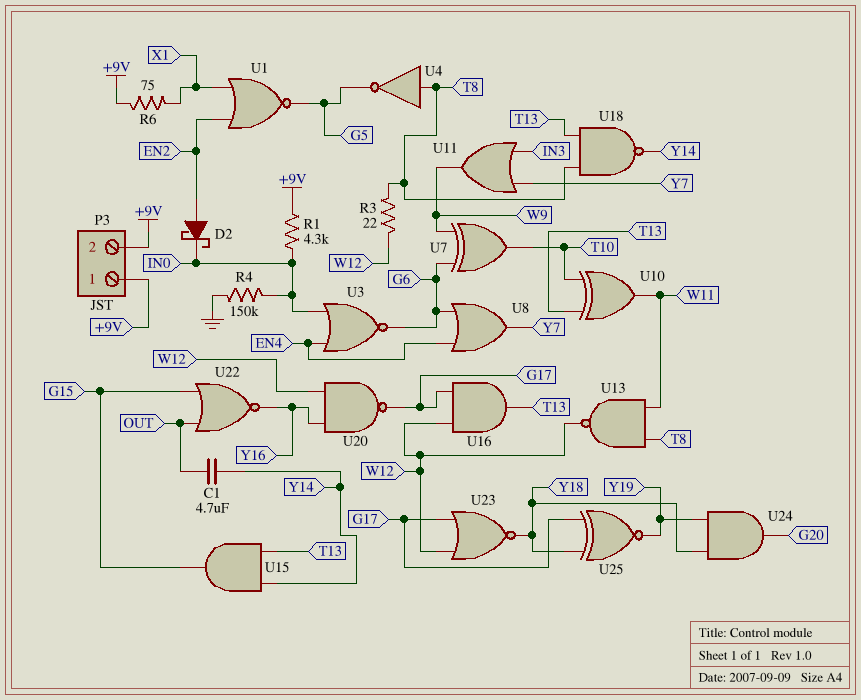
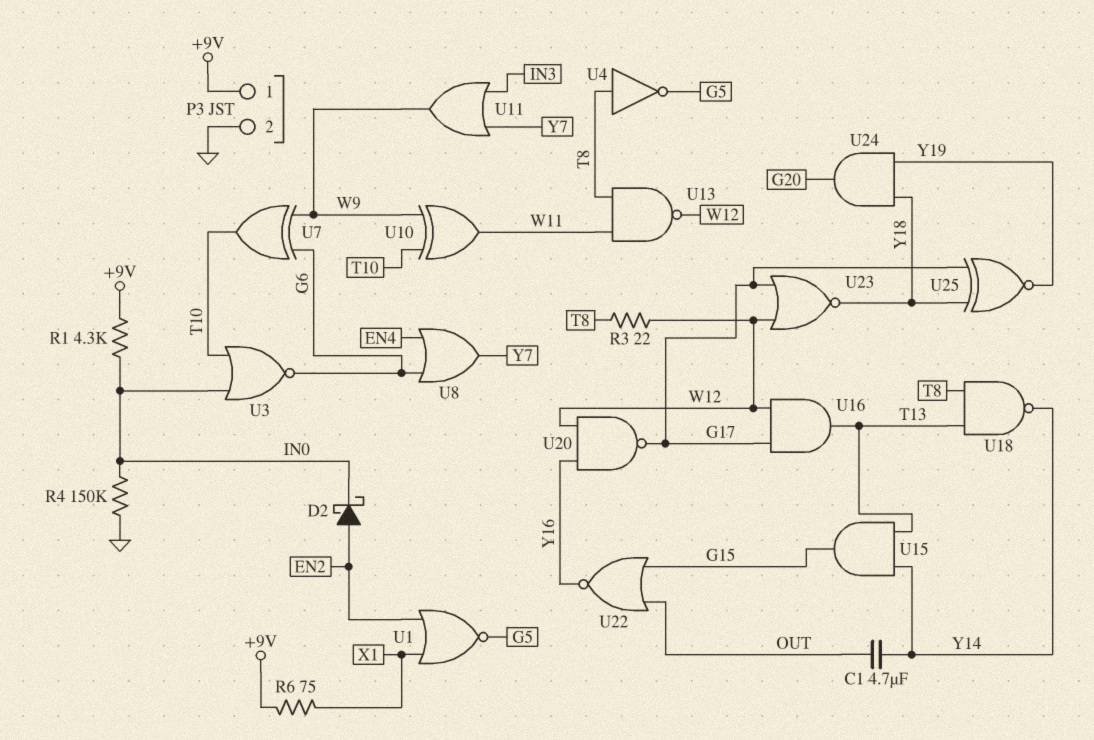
P3 pin 2: +9V -> GND
U3: NOR (in EN4, in IN0, out G6) -> NOR (in IN0, in T10, out G6)
U10: XOR (in T10, in T13, out W11) -> XOR (in T10, in W9, out W11)

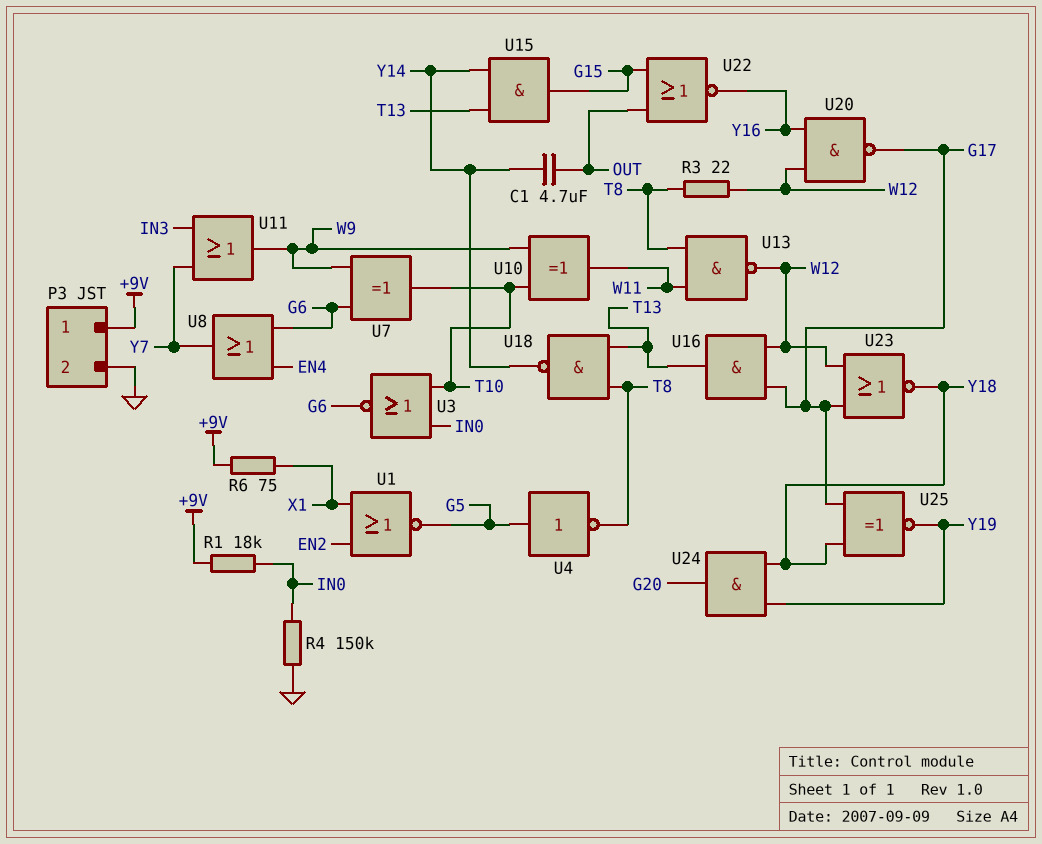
D2: schottky (A EN2, K IN0) -> none
R1: 4.3k (+9V, IN0) -> 18k (+9V, IN0)
U4: NOT (in T8, out G5) -> NOT (in G5, out T8)

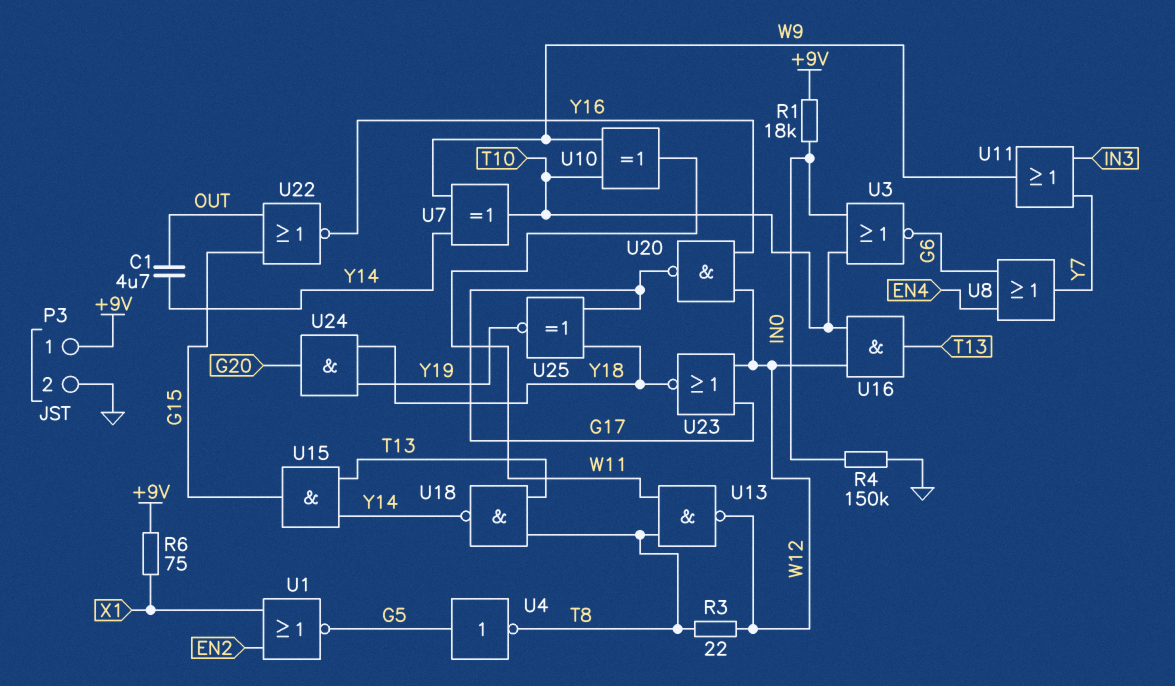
U7: XOR (in G6, in W9, out T10) -> XOR (in W9, in Y14, out T10)
U16: AND (in G17, in W12, out T13) -> AND (in T10, in W12, out T13)

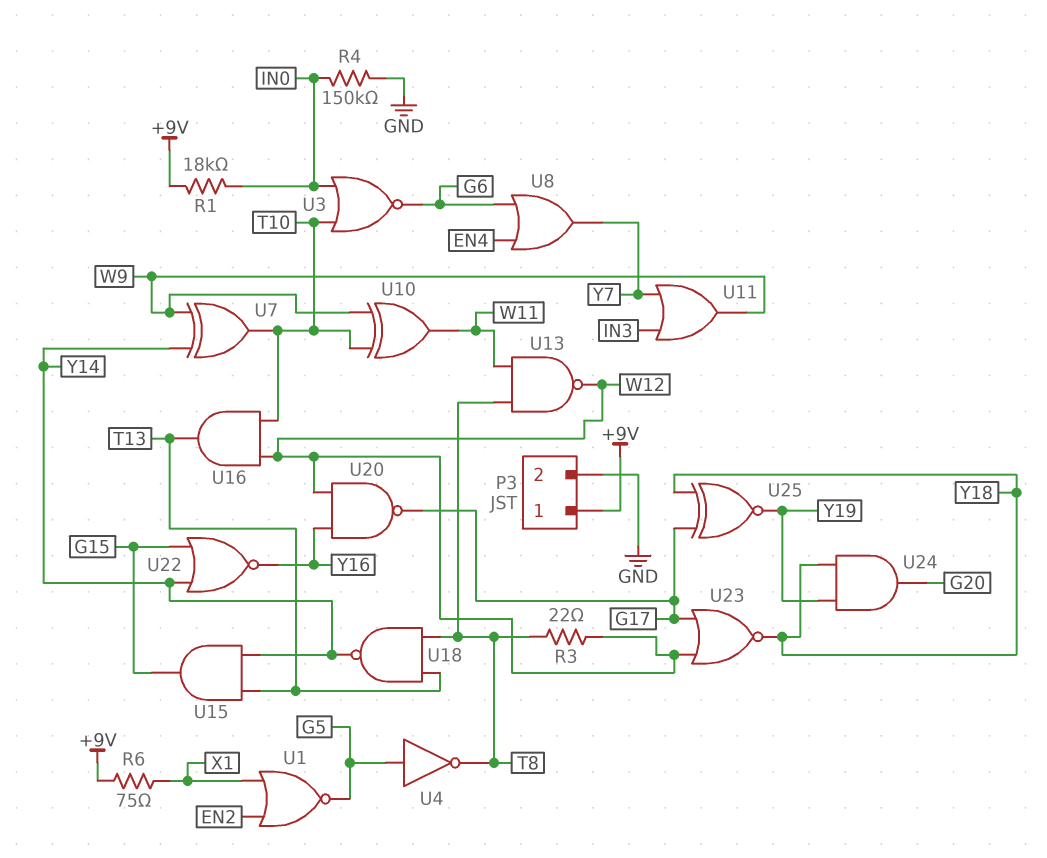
C1: 4.7uF (OUT, Y14) -> none
U22: NOR (in G15, in OUT, out Y16) -> NOR (in G15, in Y14, out Y16)

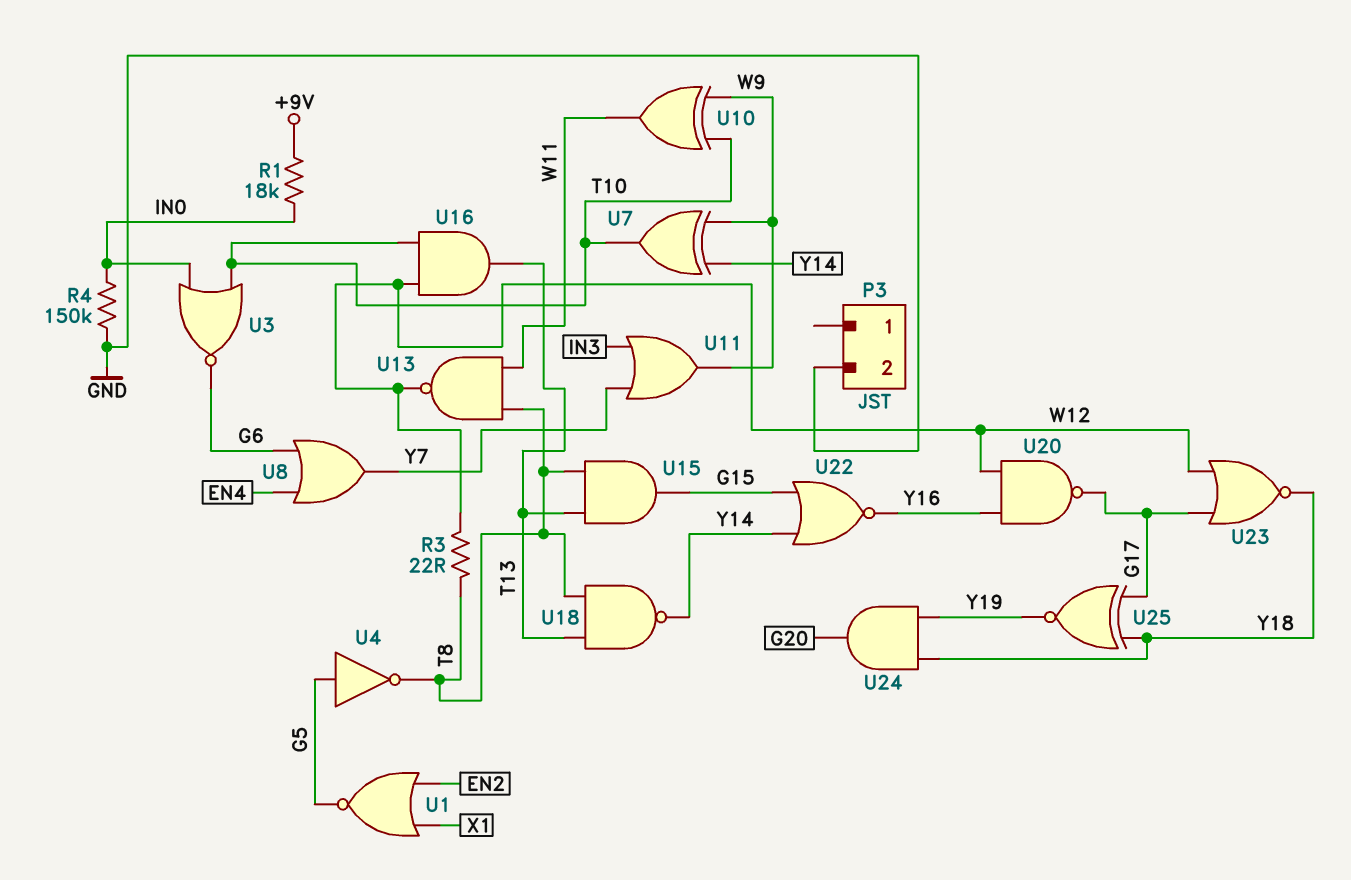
P3 pin 1: +9V -> none
R6: 75 (+9V, X1) -> none
U15: AND (in T13, in Y14, out G15) -> AND (in T8, in T13, out G15)

